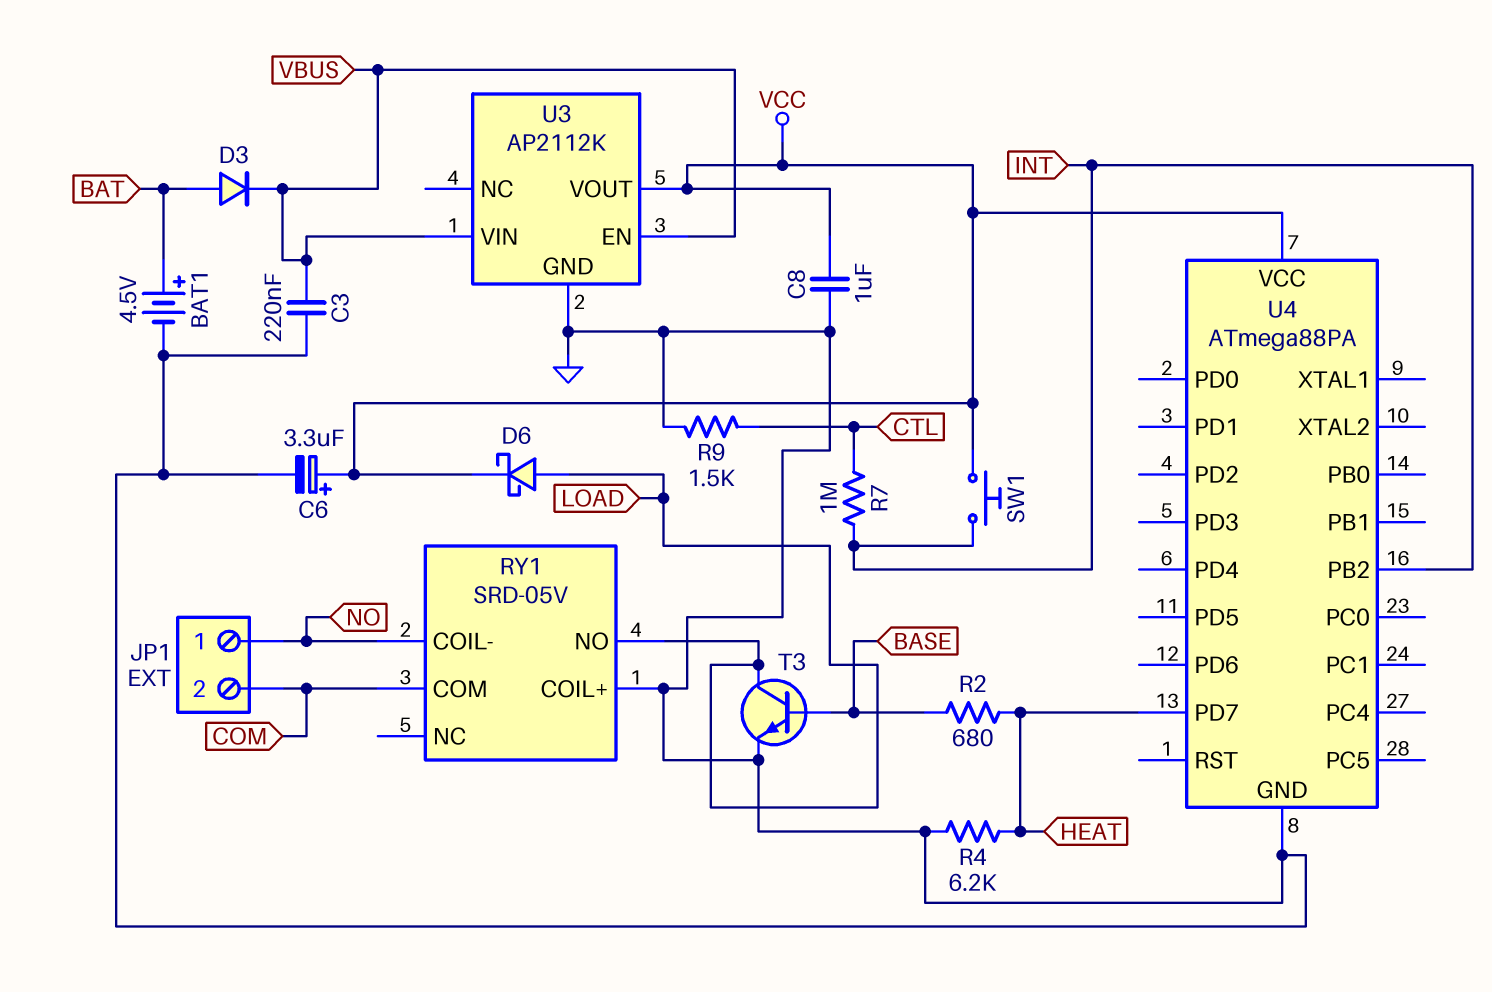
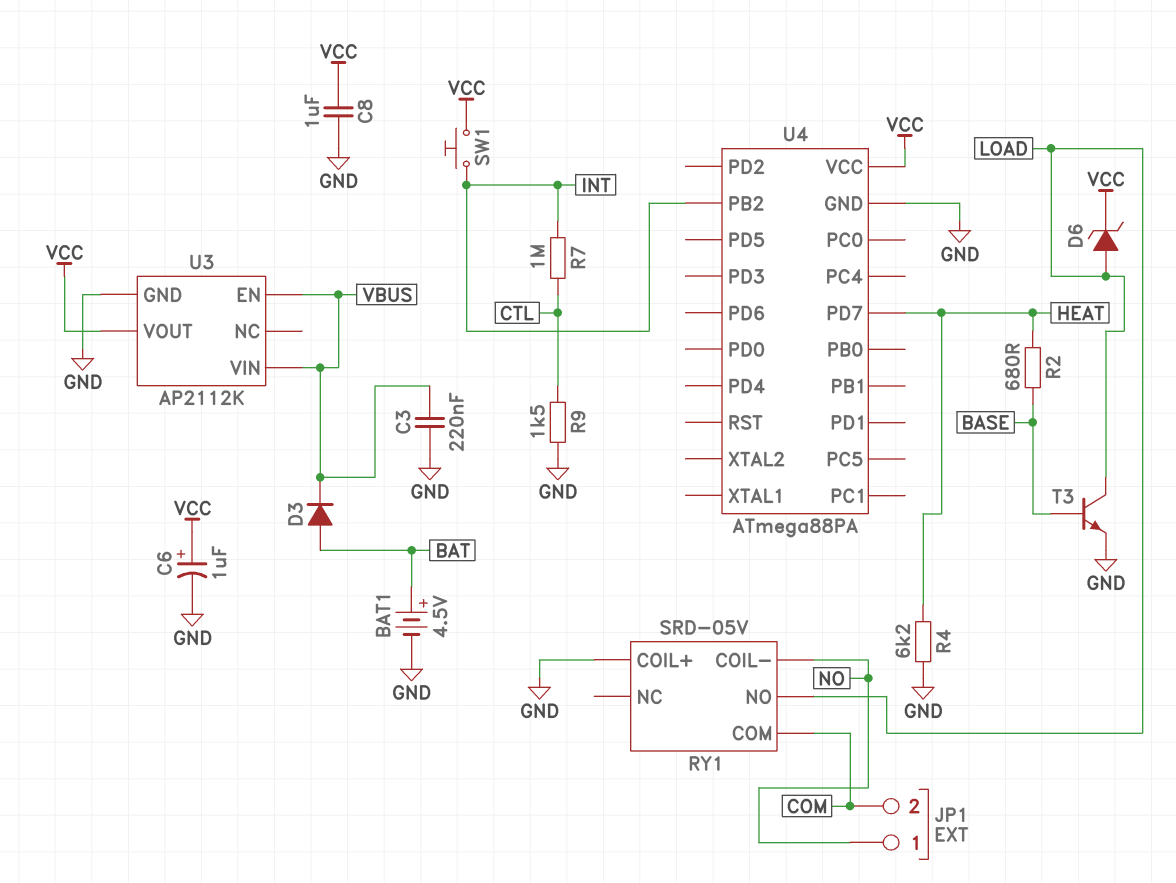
C6: 3.3uF (plus VCC, minus GND) -> 1uF (plus VCC, minus GND)
D6: schottky (A LOAD, K VCC) -> zener (A LOAD, K VCC)

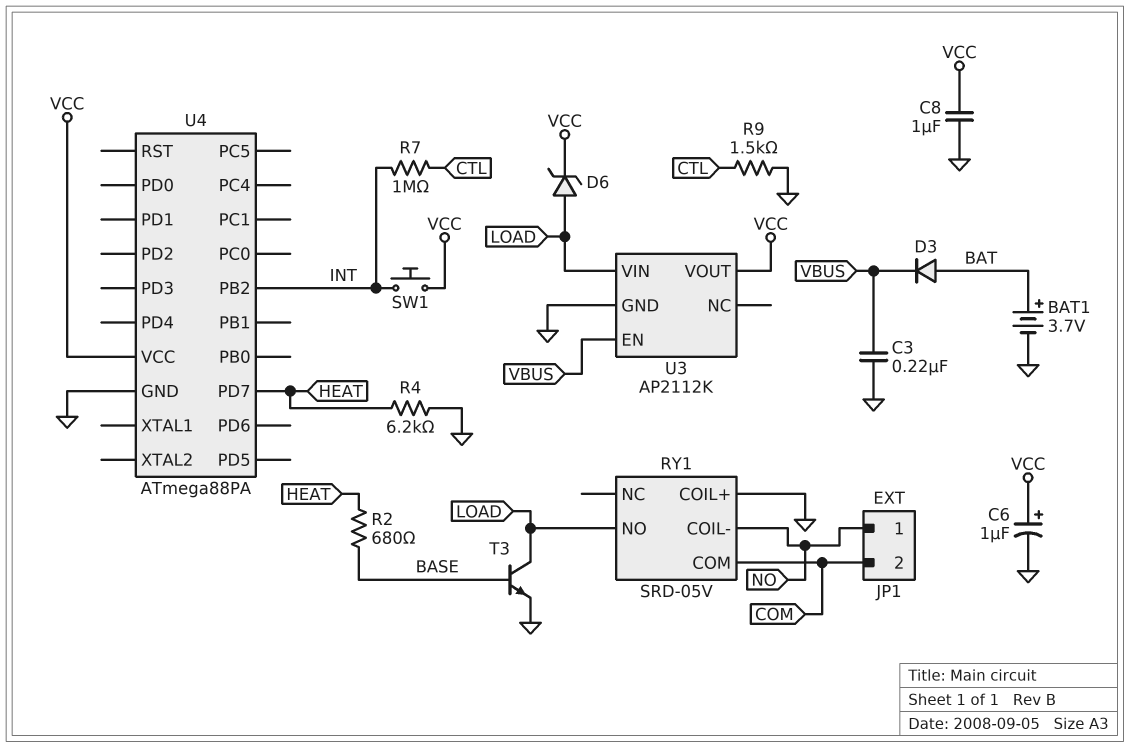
BAT1: 4.5V (plus BAT, minus GND) -> 3.7V (plus BAT, minus GND)
U3 pin VIN: VBUS -> LOAD

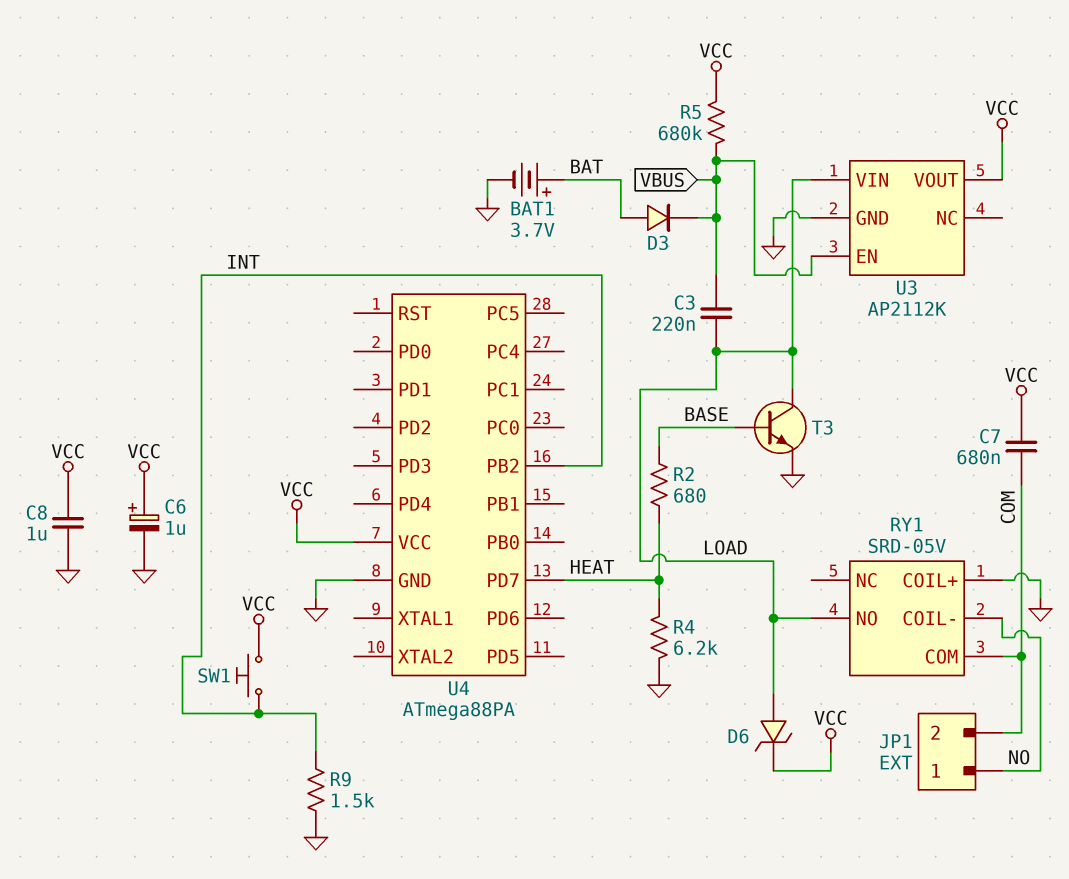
C3: 220nF (GND, VBUS) -> 220nF (LOAD, VBUS)
C7: none -> 680nF (COM, VCC)
R5: none -> 680k (VBUS, VCC)
R7: 1M (CTL, INT) -> none
R9: 1.5k (CTL, GND) -> 1.5k (GND, INT)

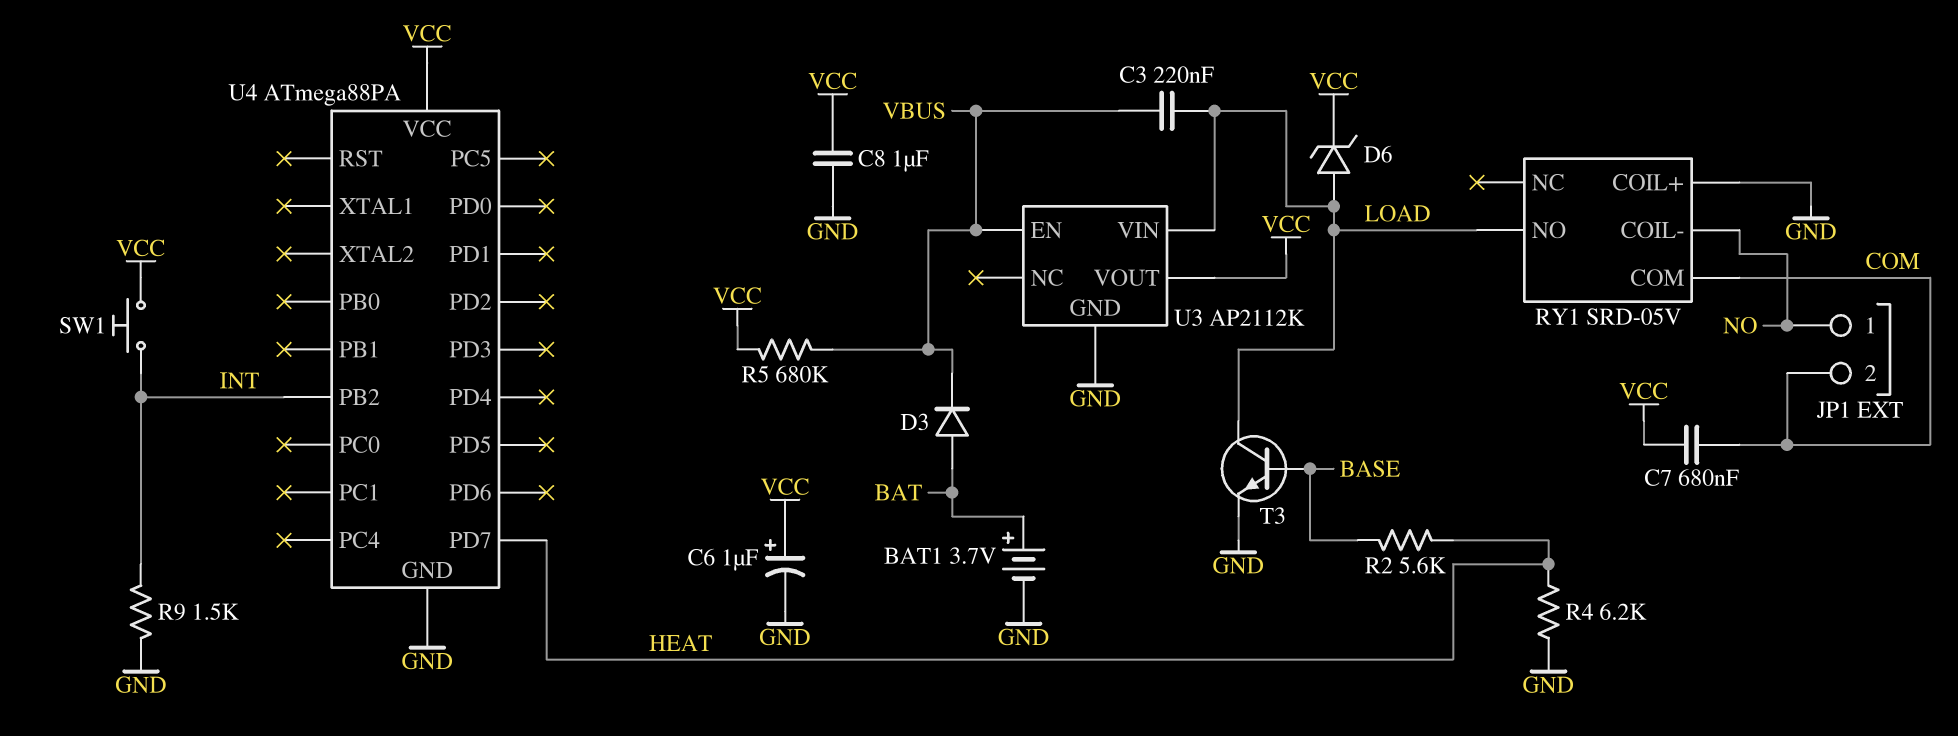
R2: 680 (BASE, HEAT) -> 5.6k (BASE, HEAT)

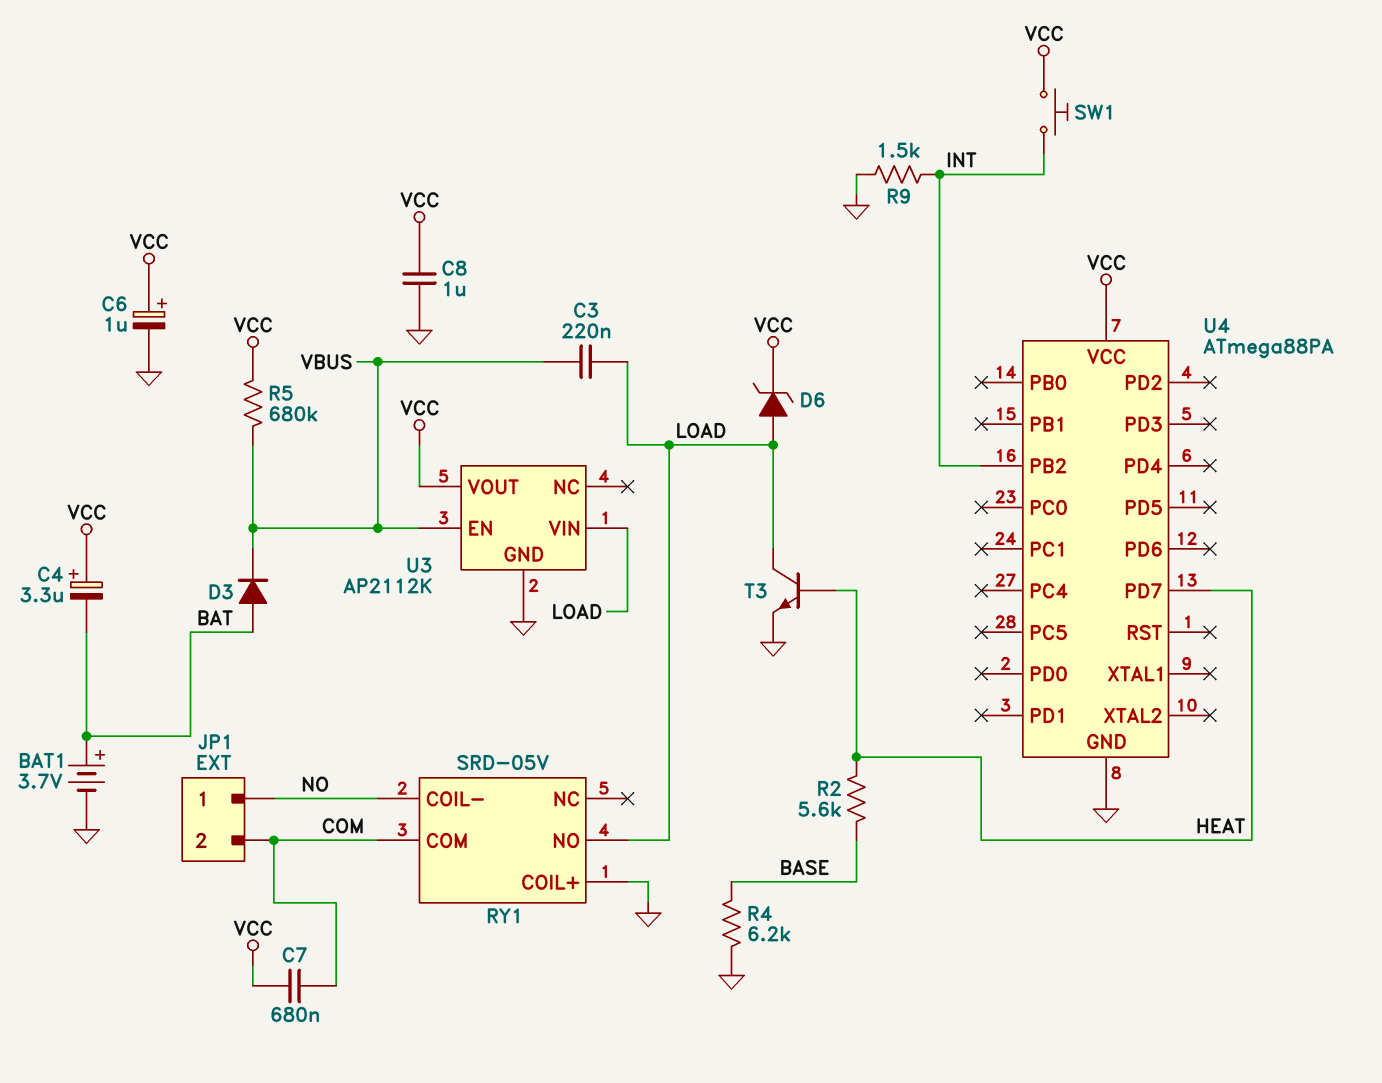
C4: none -> 3.3uF (plus VCC, minus BAT)
R4: 6.2k (GND, HEAT) -> 6.2k (BASE, GND)
T3: NPN (B BASE, C LOAD, E GND) -> NPN (B HEAT, C LOAD, E GND)

